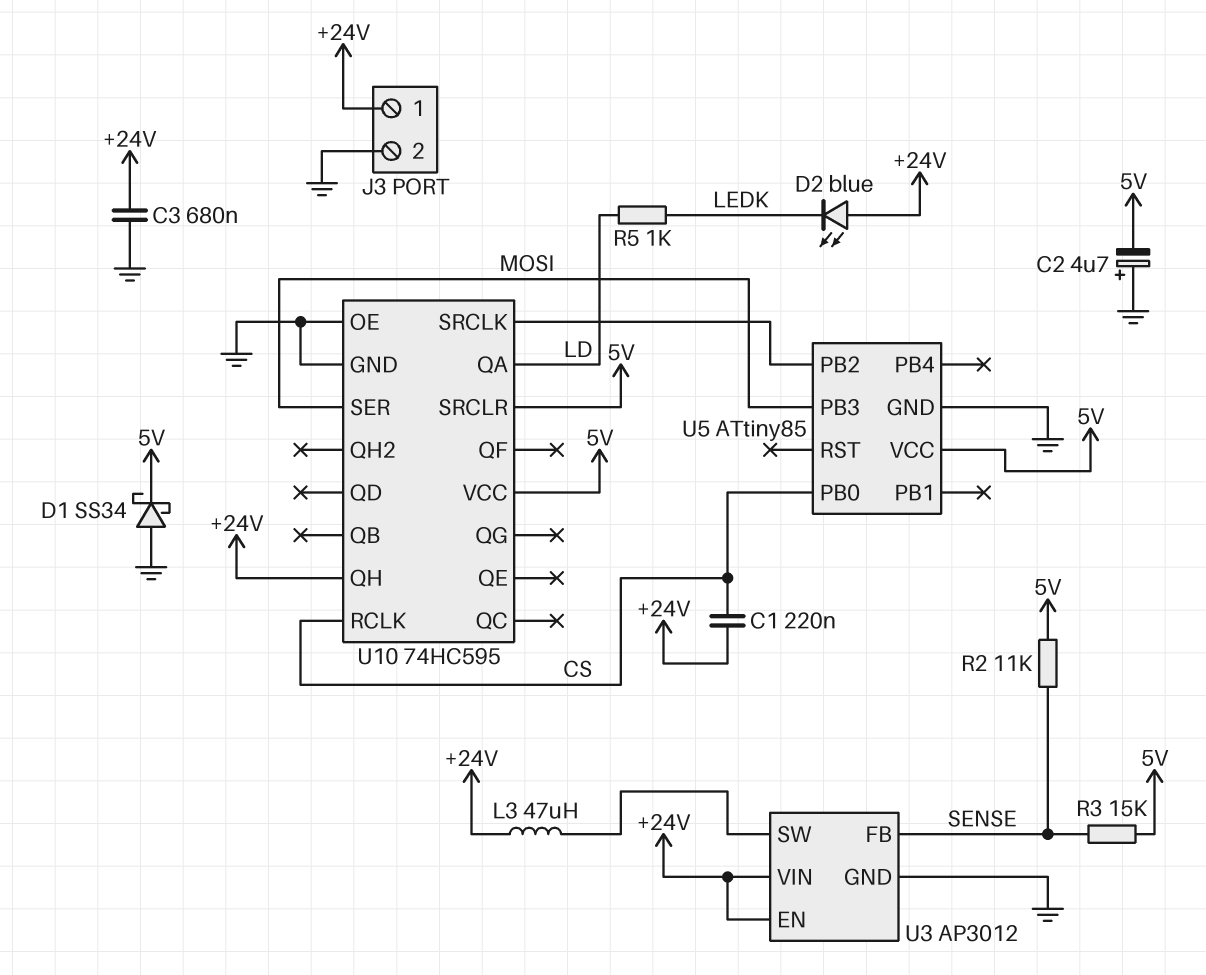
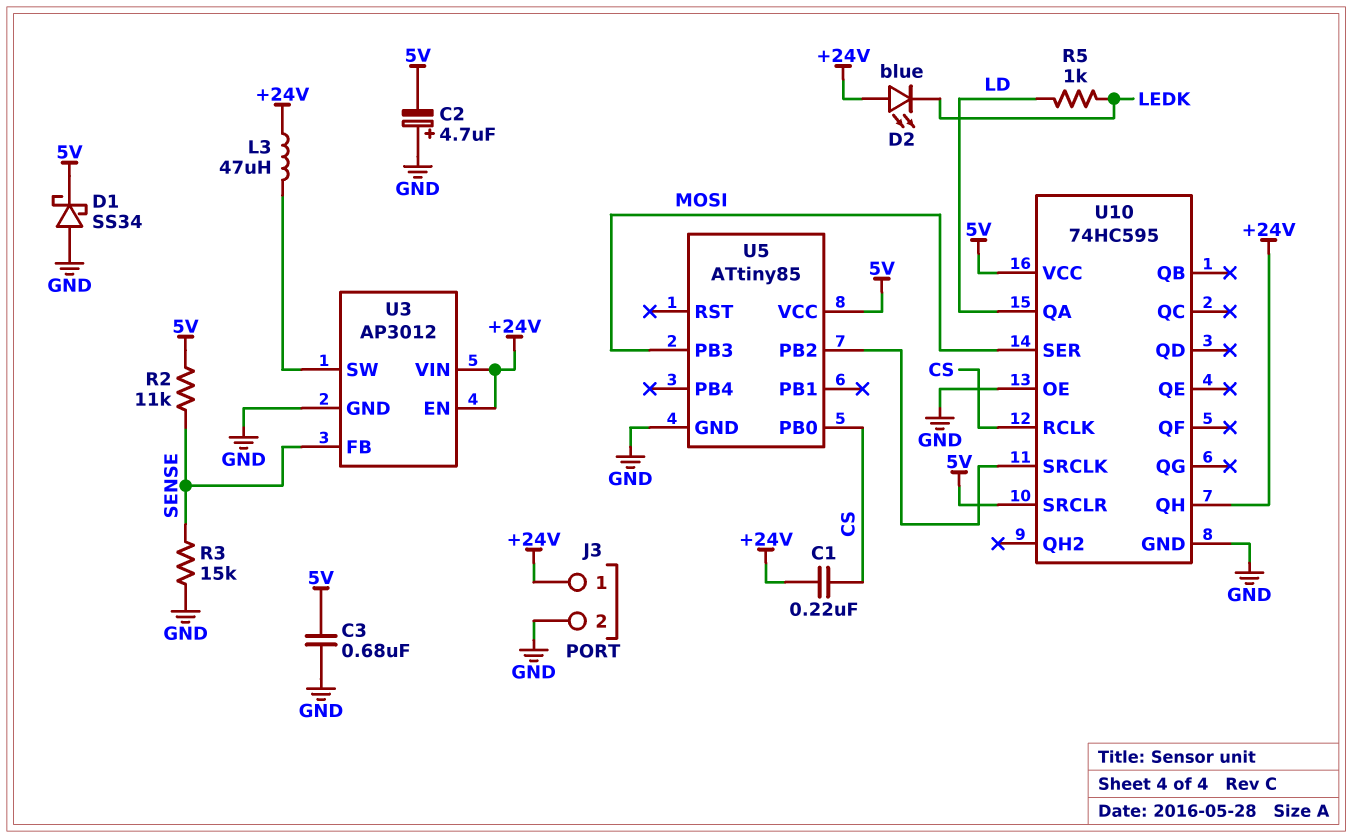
C3: 680nF (+24V, GND) -> 680nF (5V, GND)
R3: 15k (5V, SENSE) -> 15k (GND, SENSE)

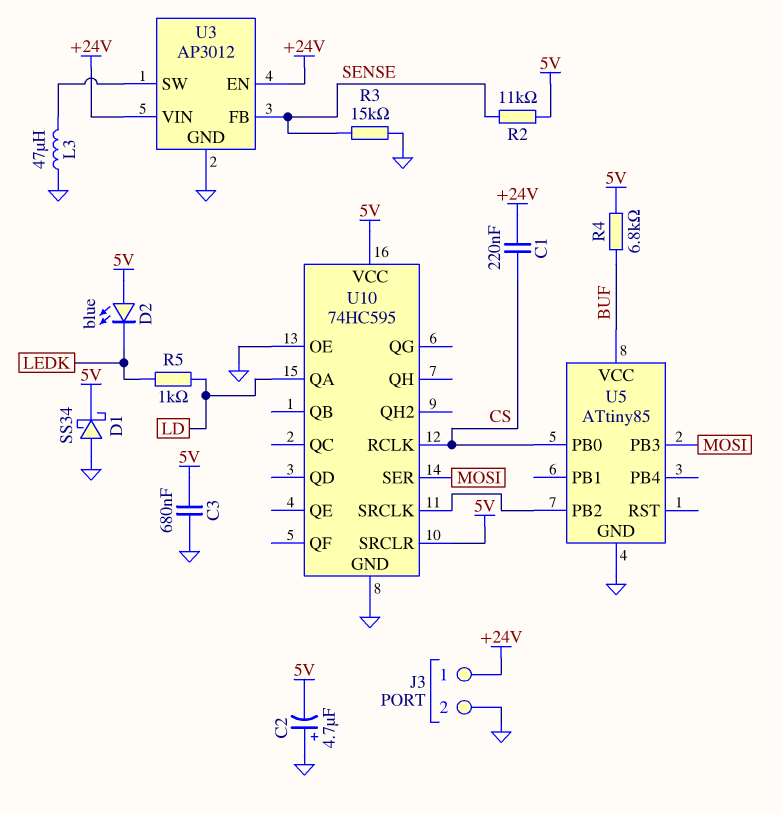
D2: LED blue (A +24V, K LEDK) -> LED blue (A 5V, K LEDK)
L3: 47uH (+24V, U3/SW) -> 47uH (GND, U3/SW)
R4: none -> 6.8k (5V, BUF)
U5 pin VCC: 5V -> BUF
U10 pin QH: +24V -> none

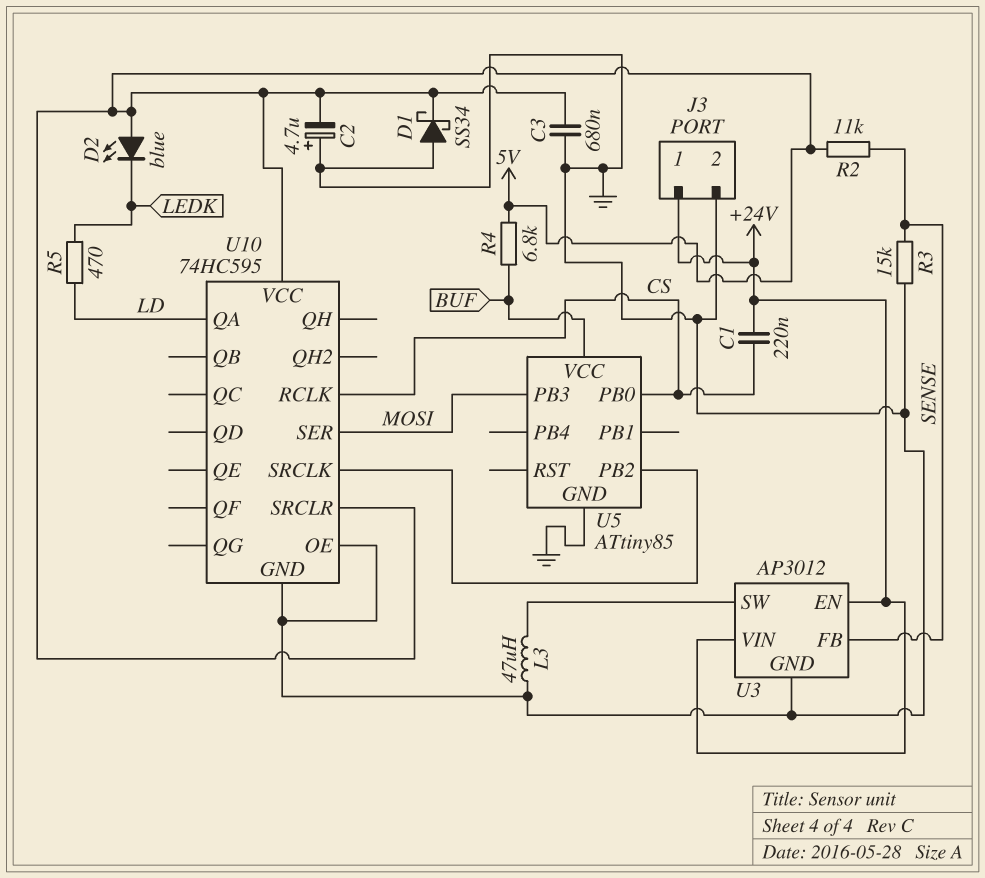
R5: 1k (LD, LEDK) -> 470 (LD, LEDK)

